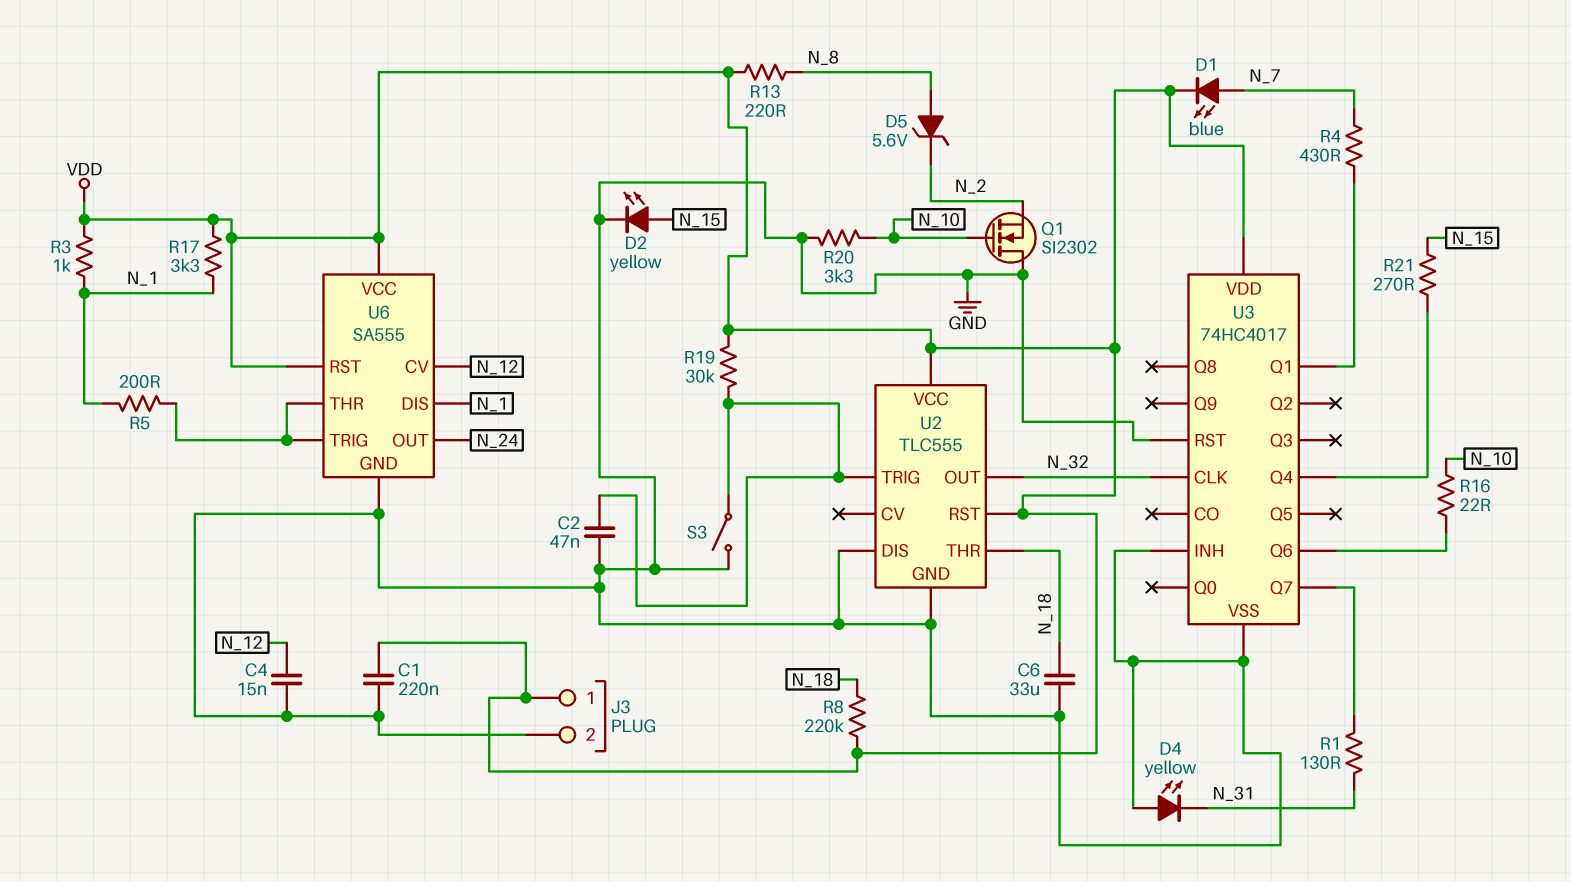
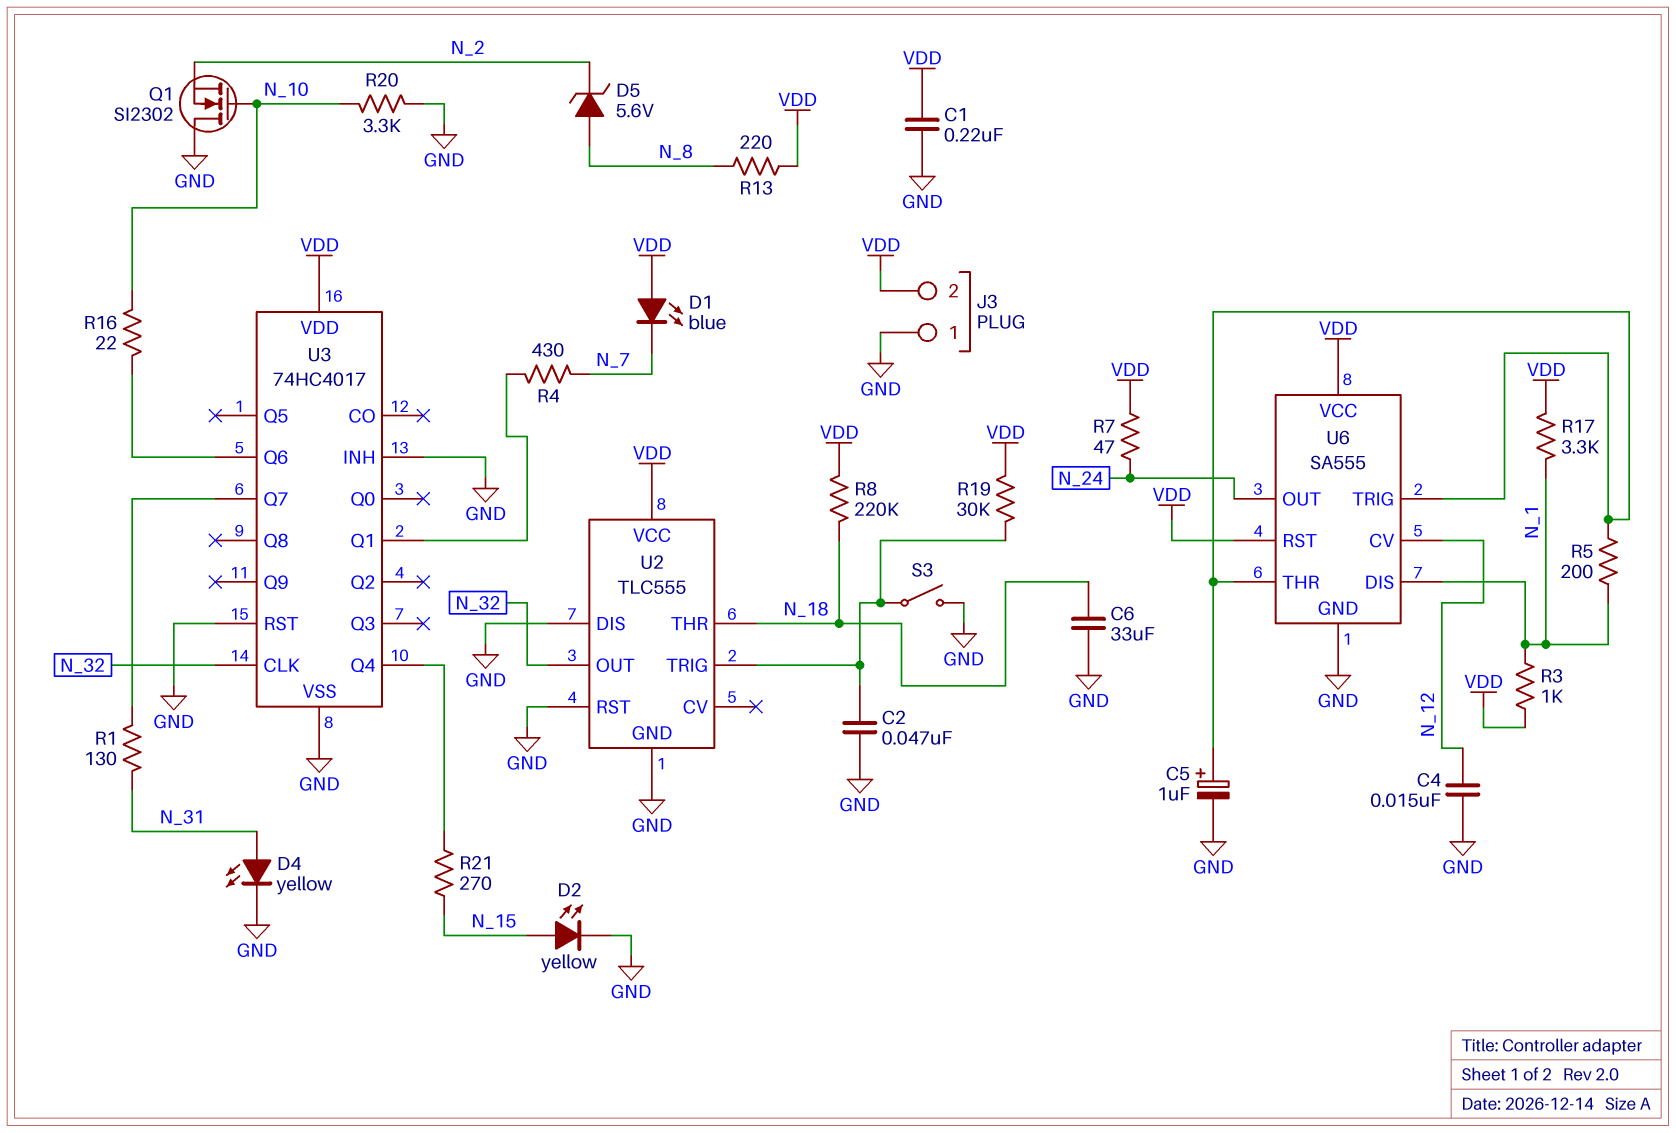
C5: none -> 1uF (plus U6/THR, minus GND)
D1: LED blue (A N_7, K VDD) -> LED blue (A VDD, K N_7)
D4: LED yellow (A GND, K N_31) -> LED yellow (A N_31, K GND)
J3 pin 1: VDD -> GND
J3 pin 2: GND -> VDD
R7: none -> 47 (N_24, VDD)
U2 pin RST: VDD -> GND

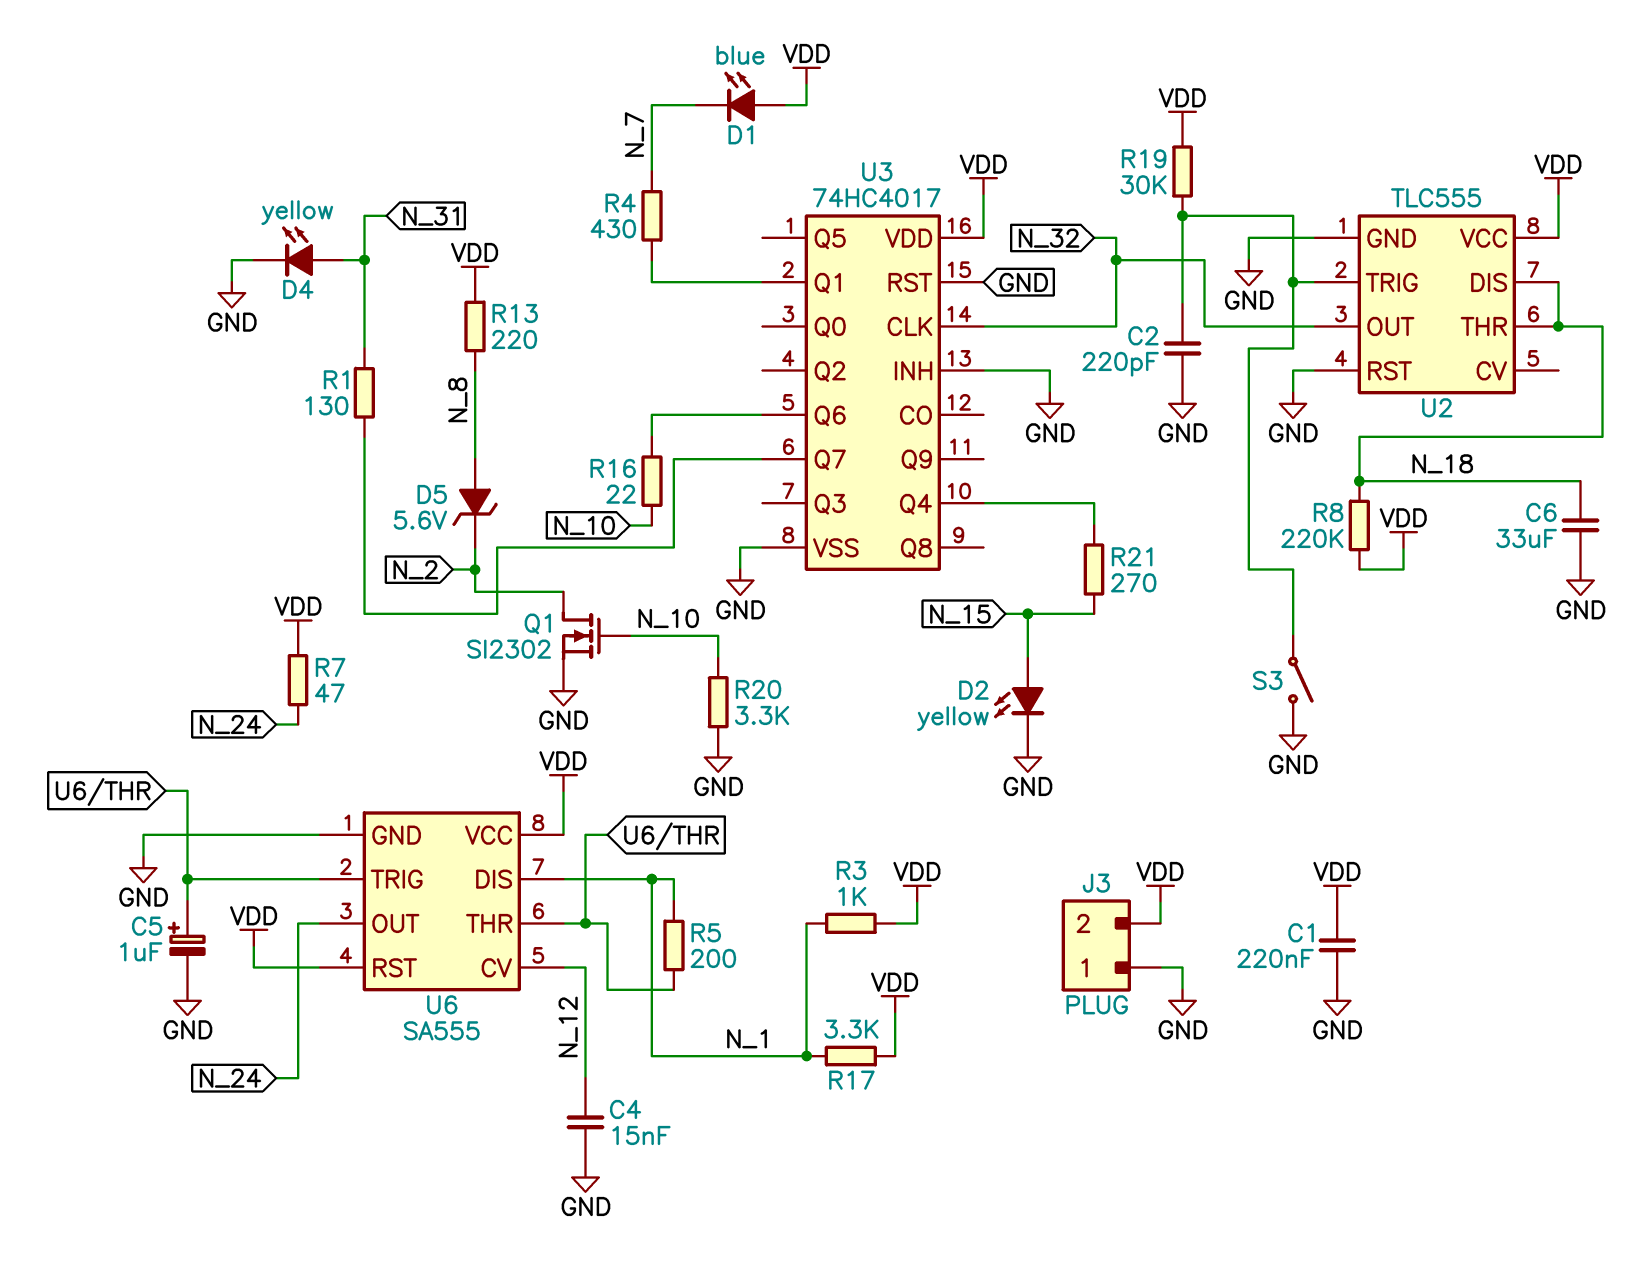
C2: 47nF (GND, U2/TRIG) -> 220pF (GND, U2/TRIG)
Q1: NMOS SI2302 (G N_10, D GND, S N_2) -> NMOS SI2302 (G N_10, D N_2, S GND)
U2 pin DIS: GND -> N_18

